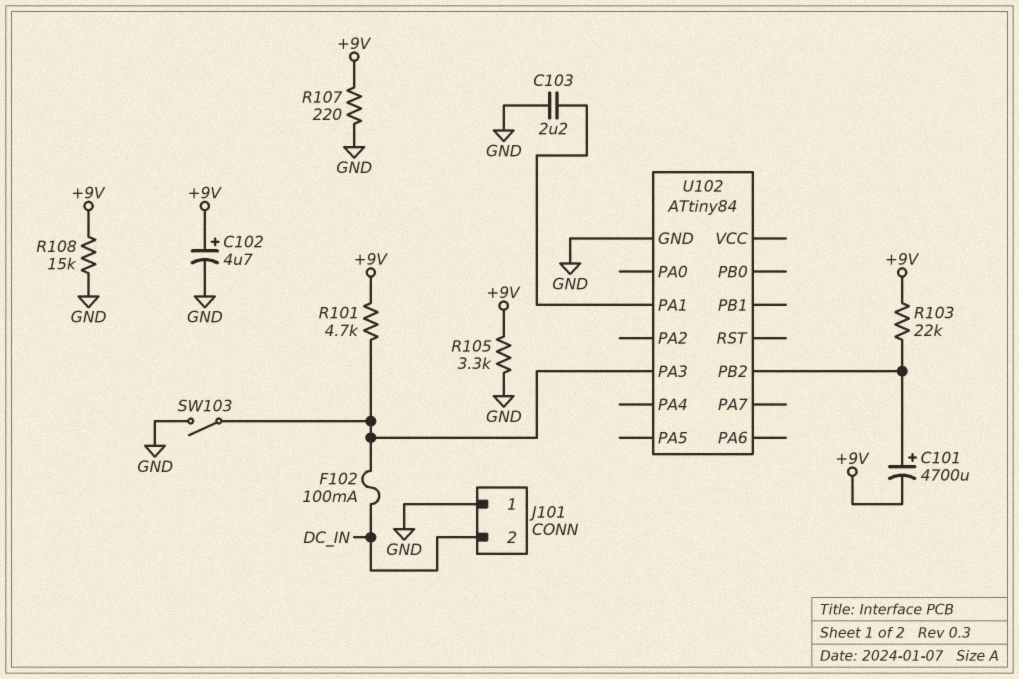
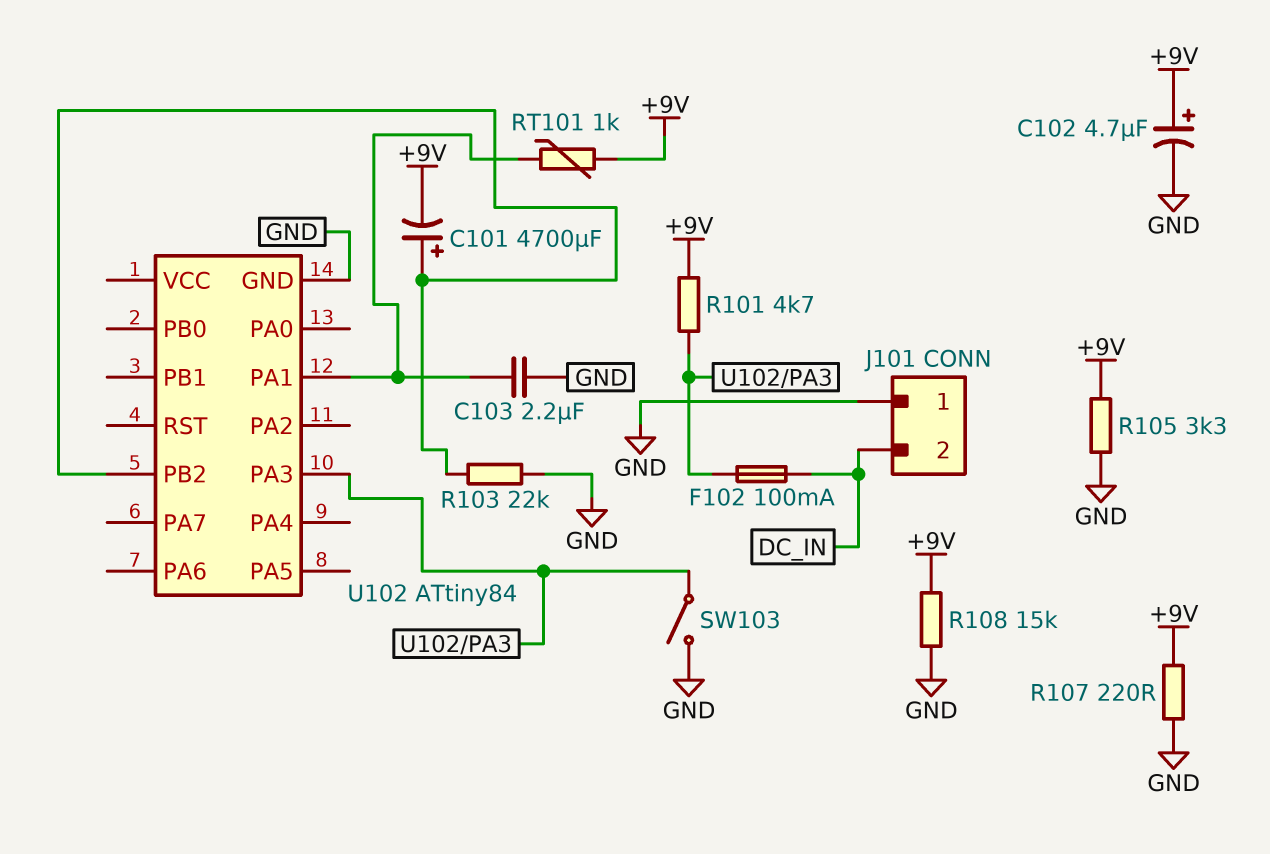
R103: 22k (+9V, U102/PB2) -> 22k (GND, U102/PB2)
RT101: none -> 1k (+9V, U102/PA1)

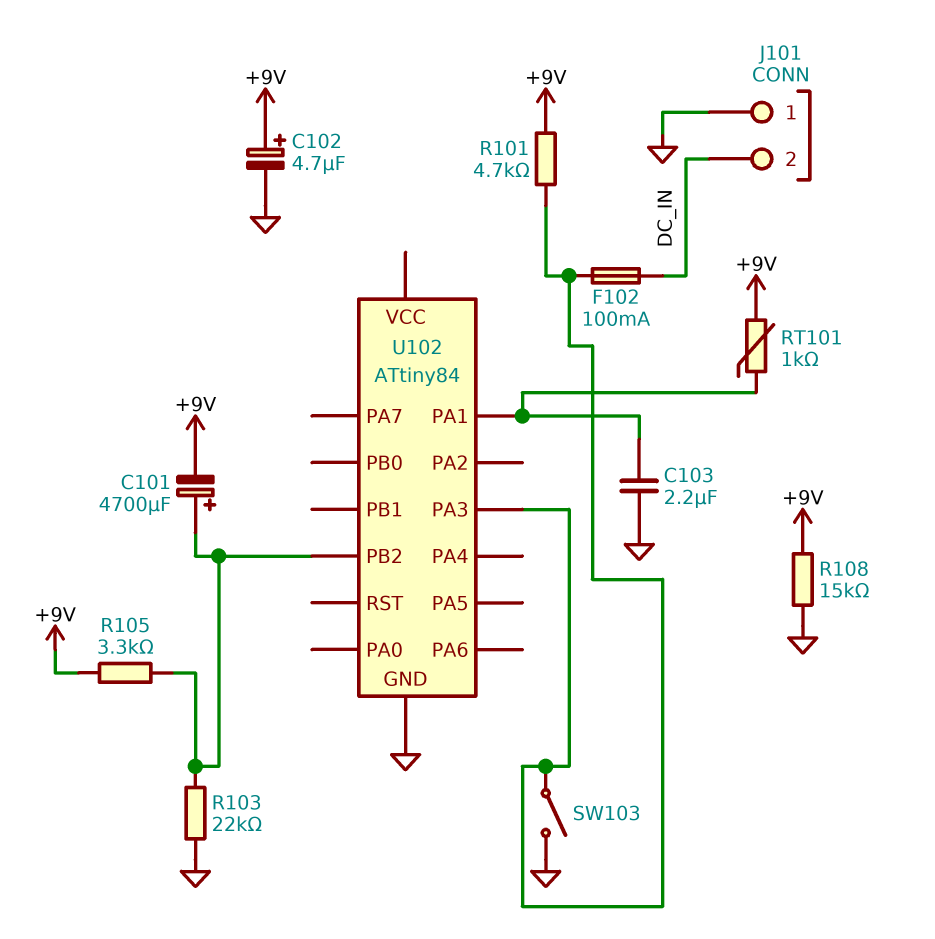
R105: 3.3k (+9V, GND) -> 3.3k (+9V, U102/PB2)
R107: 220 (+9V, GND) -> none

